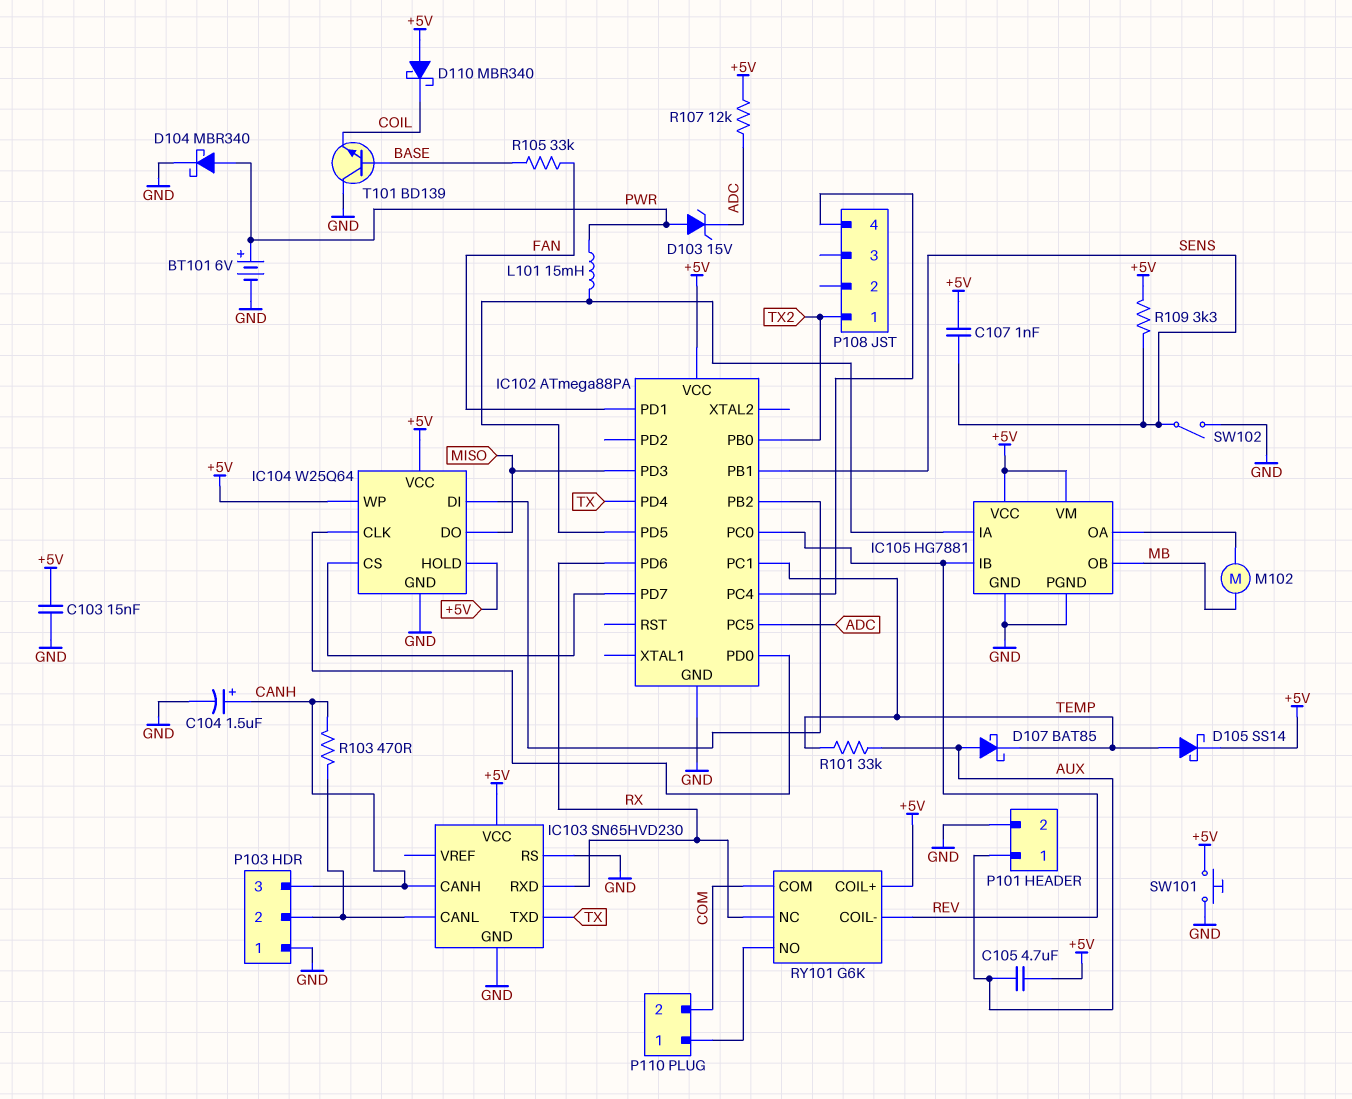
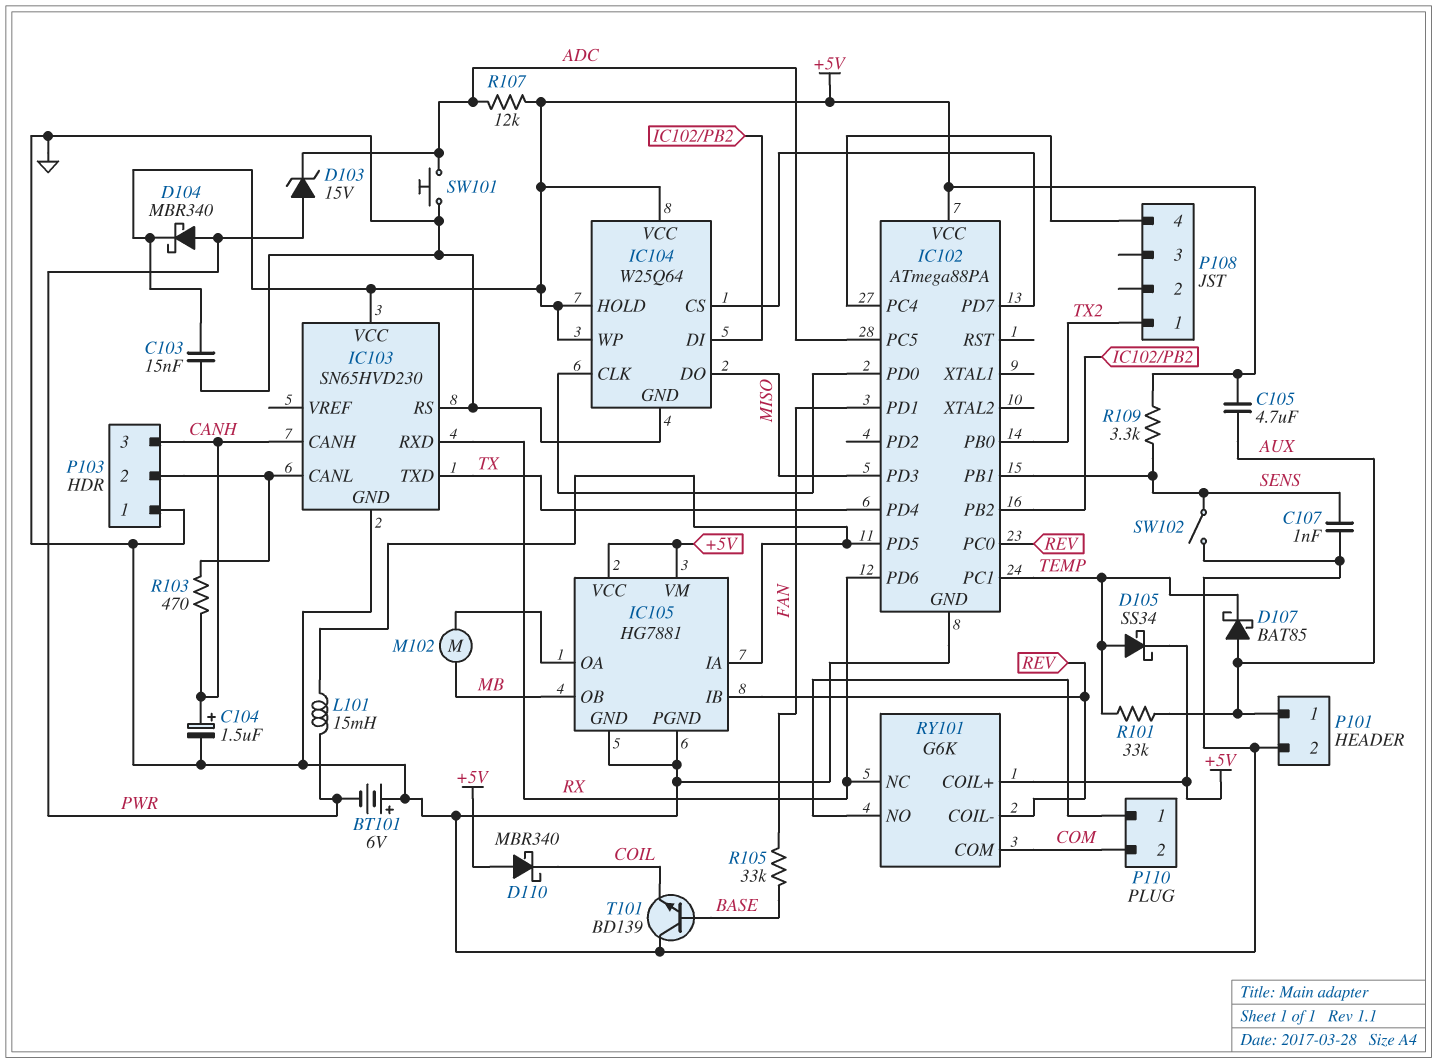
BT101: 6V (plus PWR, minus GND) -> 6V (plus GND, minus PWR)
C107: 1nF (+5V, SENS) -> 1nF (GND, SENS)
D104: schottky MBR340 (A PWR, K GND) -> schottky MBR340 (A PWR, K +5V)
D105: schottky SS14 (A TEMP, K +5V) -> schottky SS34 (A TEMP, K +5V)
SW101: button (+5V, GND) -> button (ADC, GND)

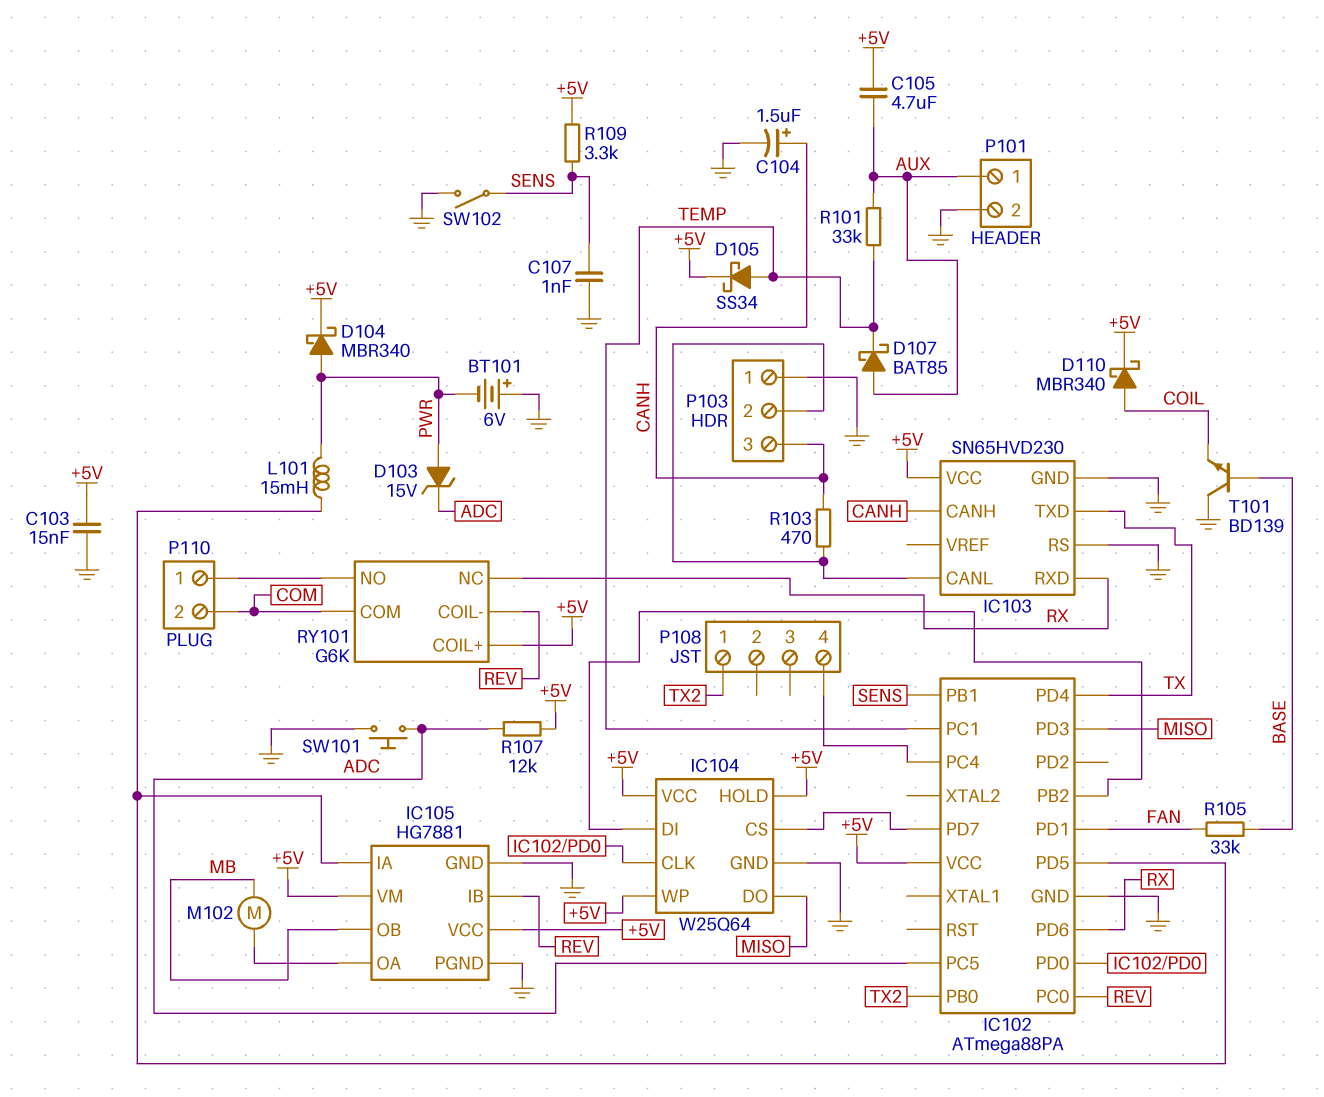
D110: schottky MBR340 (A +5V, K COIL) -> schottky MBR340 (A COIL, K +5V)

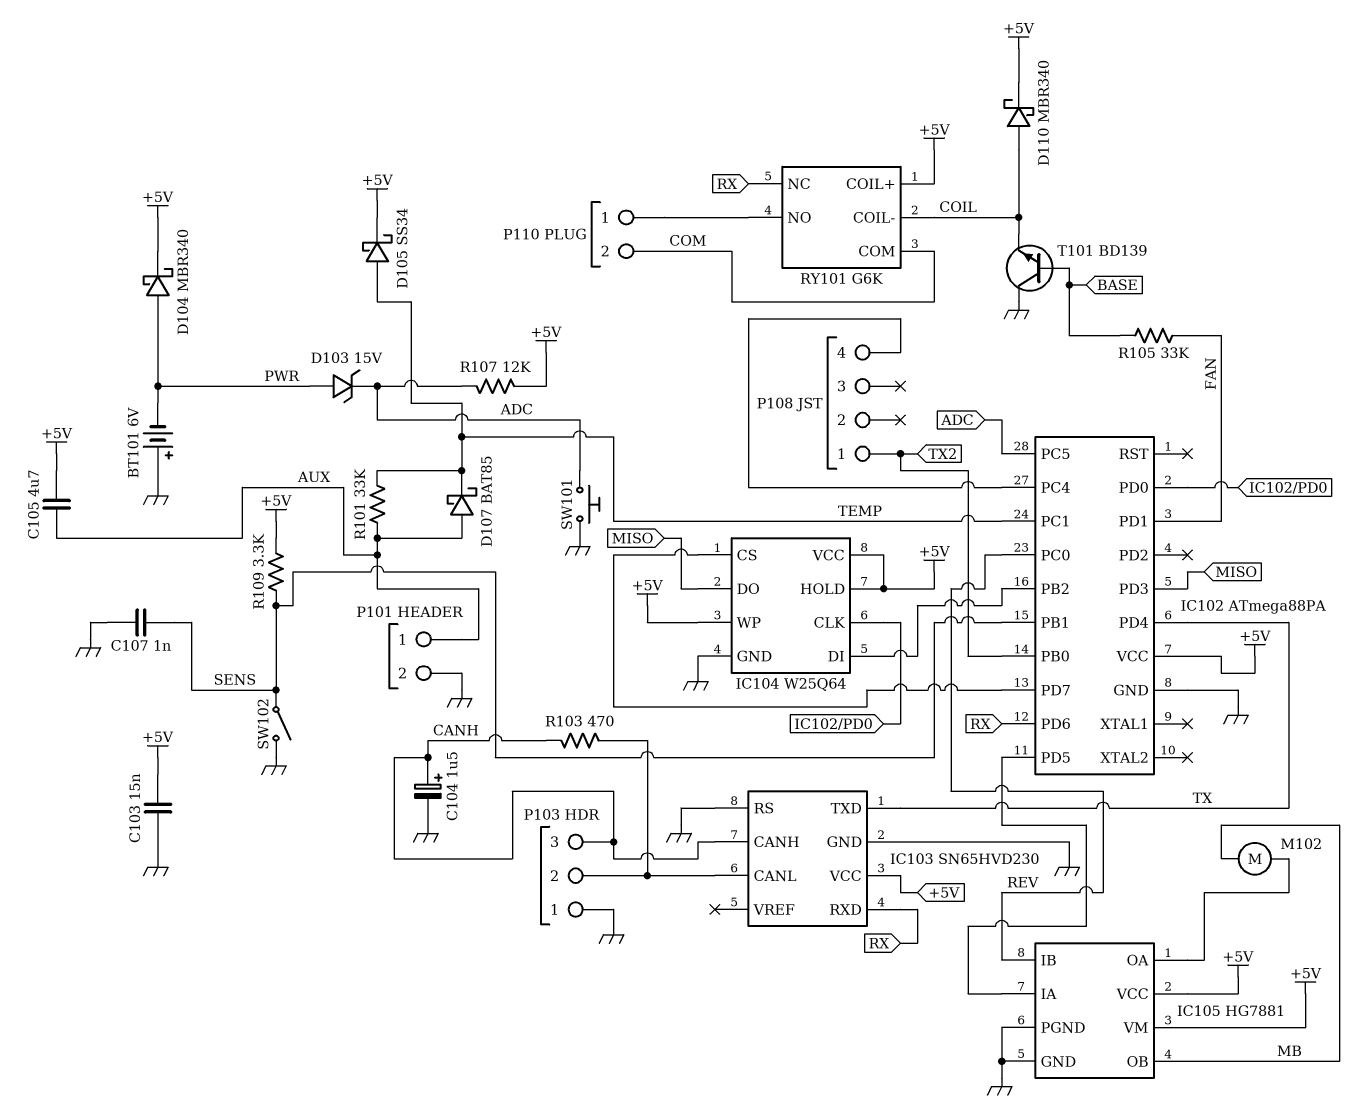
L101: 15mH (IC102/PD5, PWR) -> none
RY101 pin COIL-: REV -> COIL

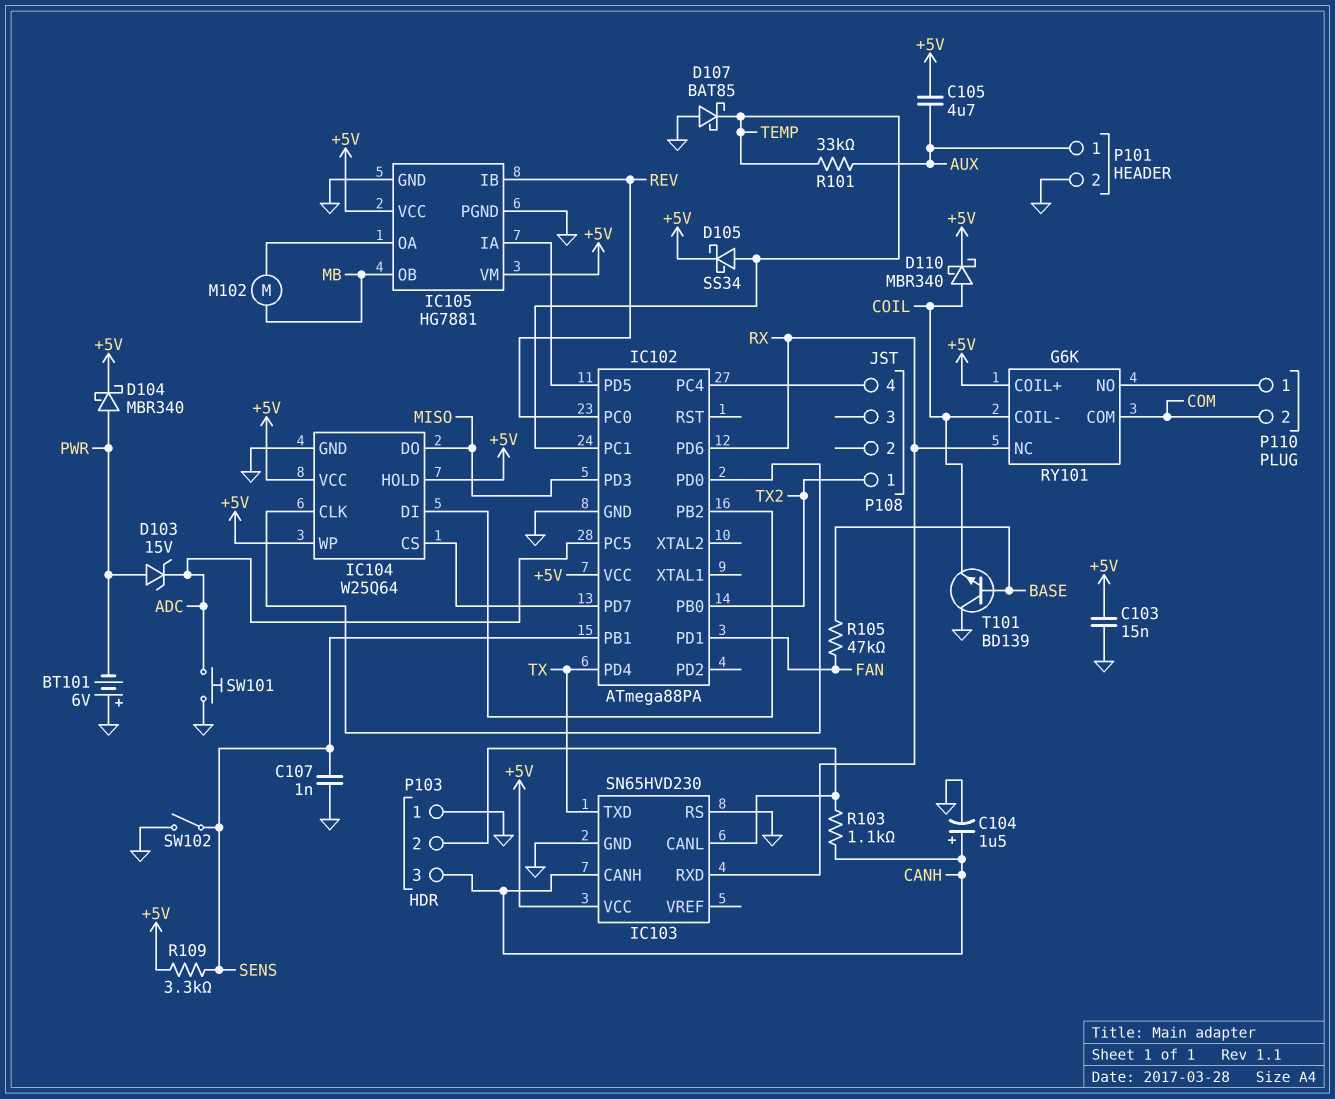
D107: schottky BAT85 (A AUX, K TEMP) -> schottky BAT85 (A GND, K TEMP)
R103: 470 (CANH, IC103/CANL) -> 1.1k (CANH, IC103/CANL)
R105: 33k (BASE, FAN) -> 47k (BASE, FAN)
R107: 12k (+5V, ADC) -> none

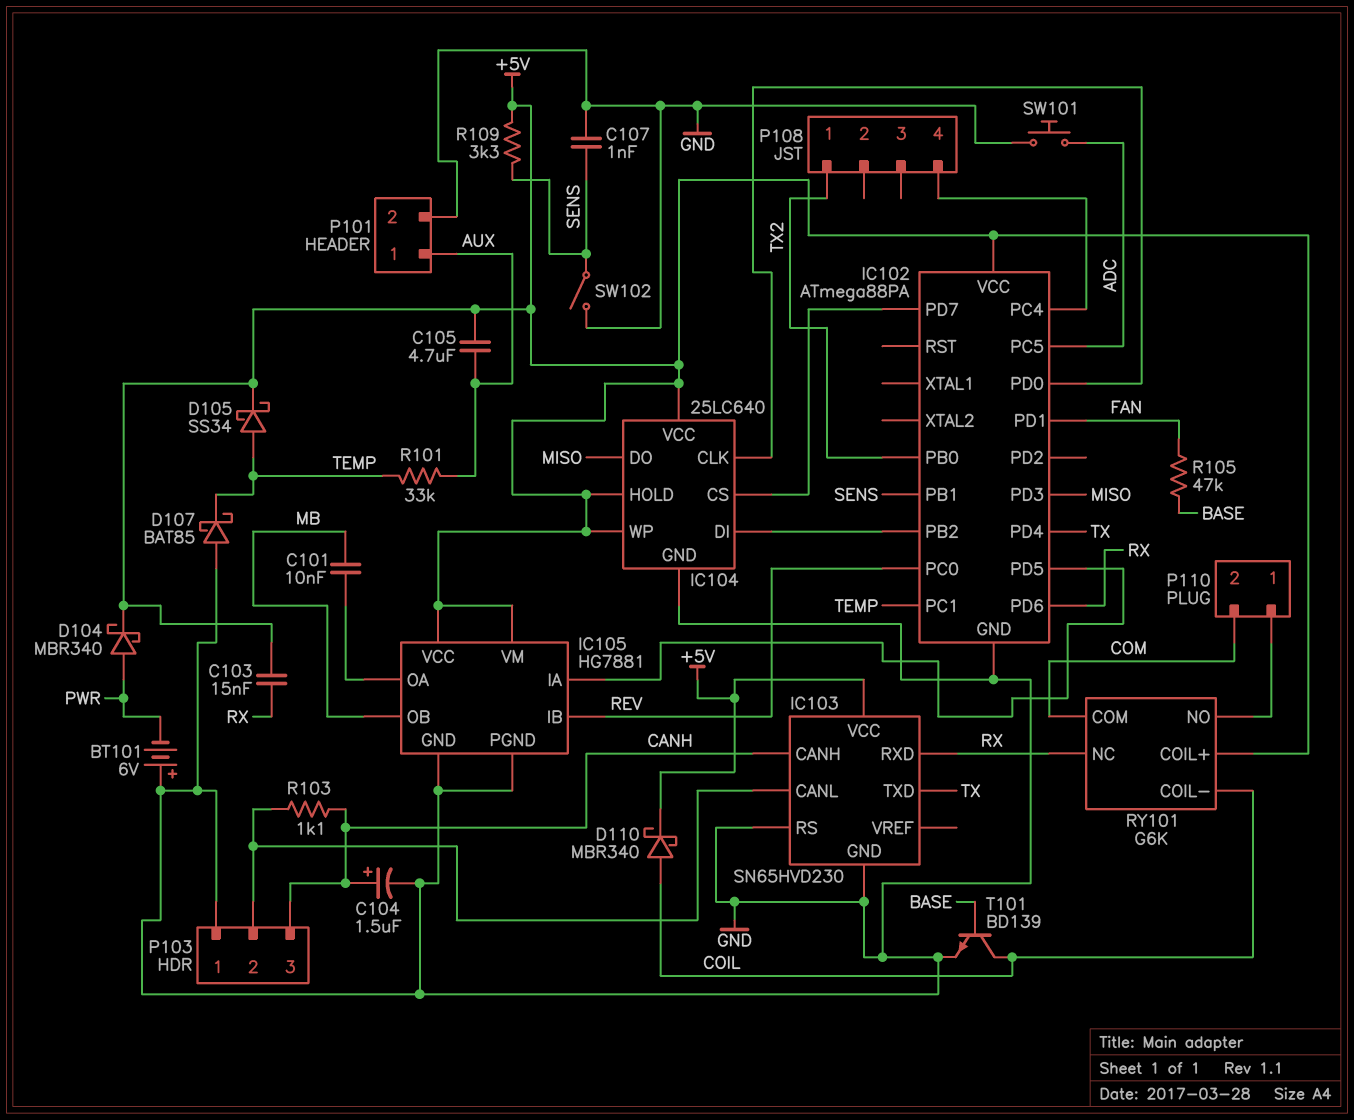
C101: none -> 10nF (IC105/OA, MB)
C103: 15nF (+5V, GND) -> 15nF (+5V, RX)
D103: zener 15V (A PWR, K ADC) -> none
IC104: W25Q64 -> 25LC640
M102: motor (IC105/OA, MB) -> none
T101: NPN BD139 (B BASE, C GND, E COIL) -> NPN BD139 (B BASE, C COIL, E GND)

